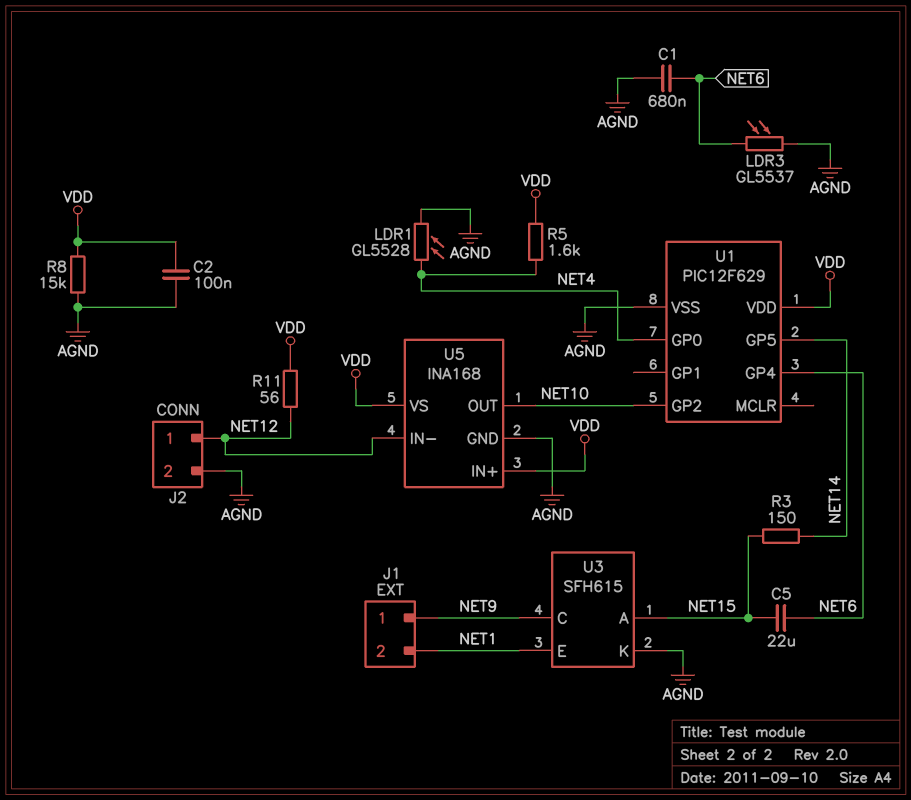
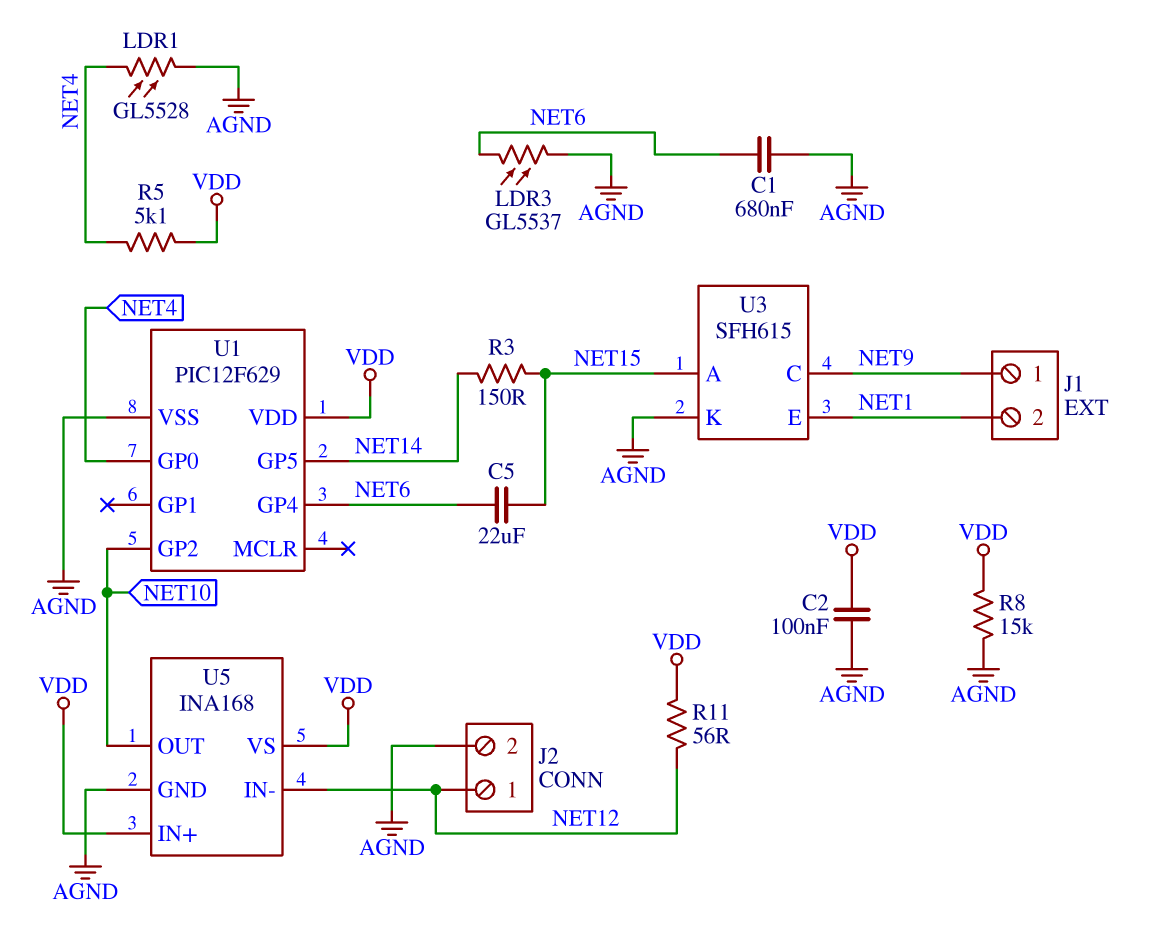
R5: 1.6k (NET4, VDD) -> 5.1k (NET4, VDD)

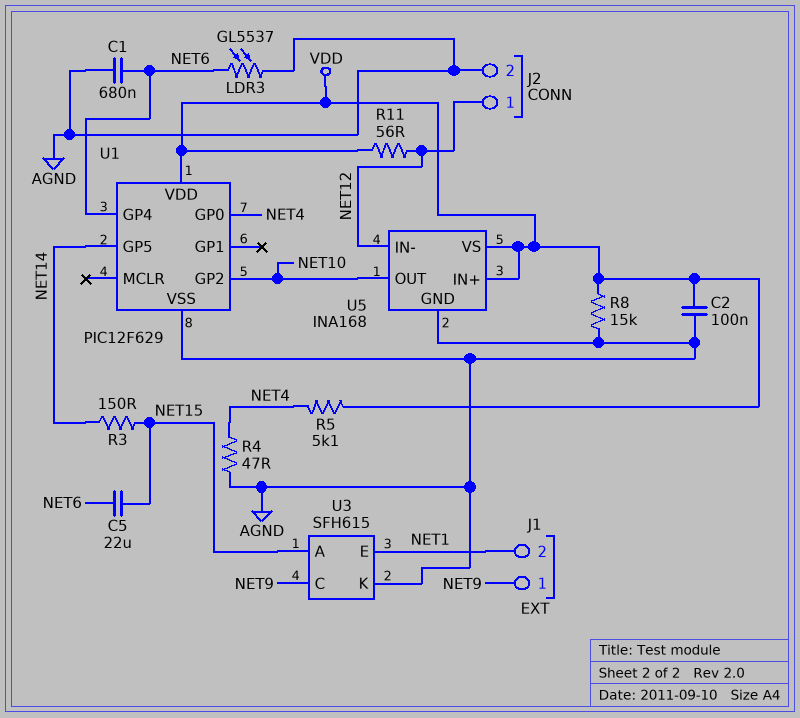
LDR1: GL5528 (AGND, NET4) -> none
R4: none -> 47 (AGND, NET4)

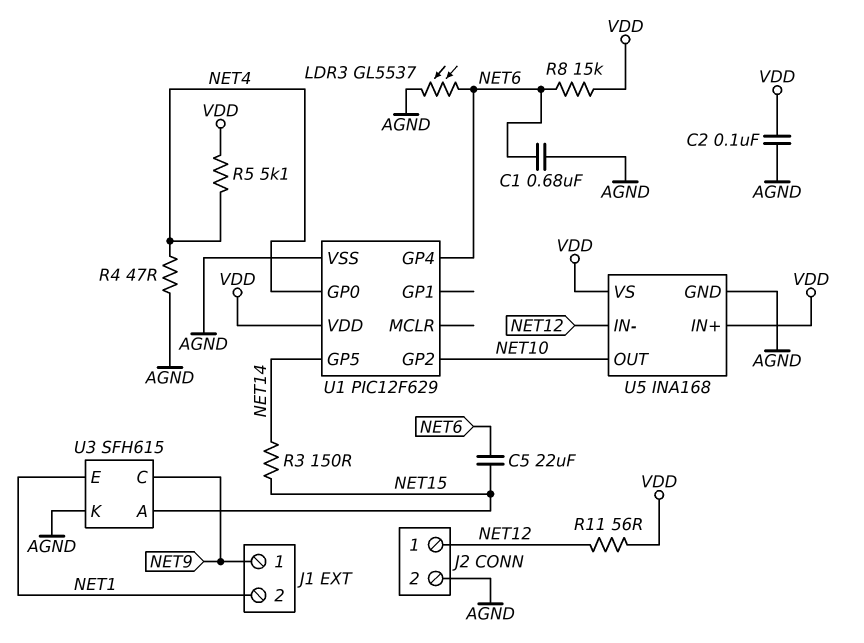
R8: 15k (AGND, VDD) -> 15k (NET6, VDD)

